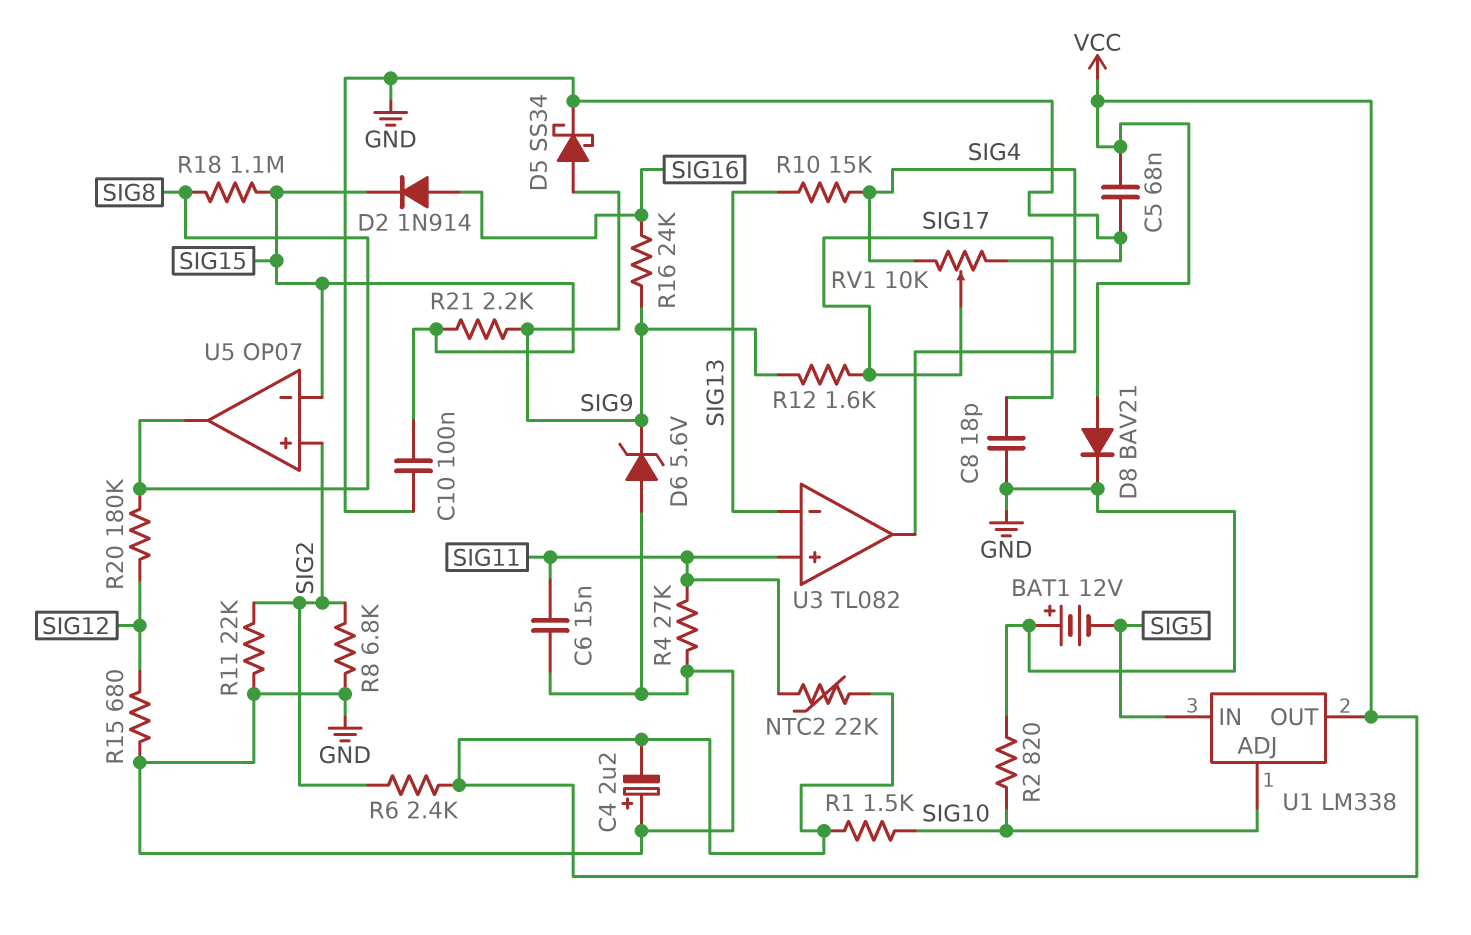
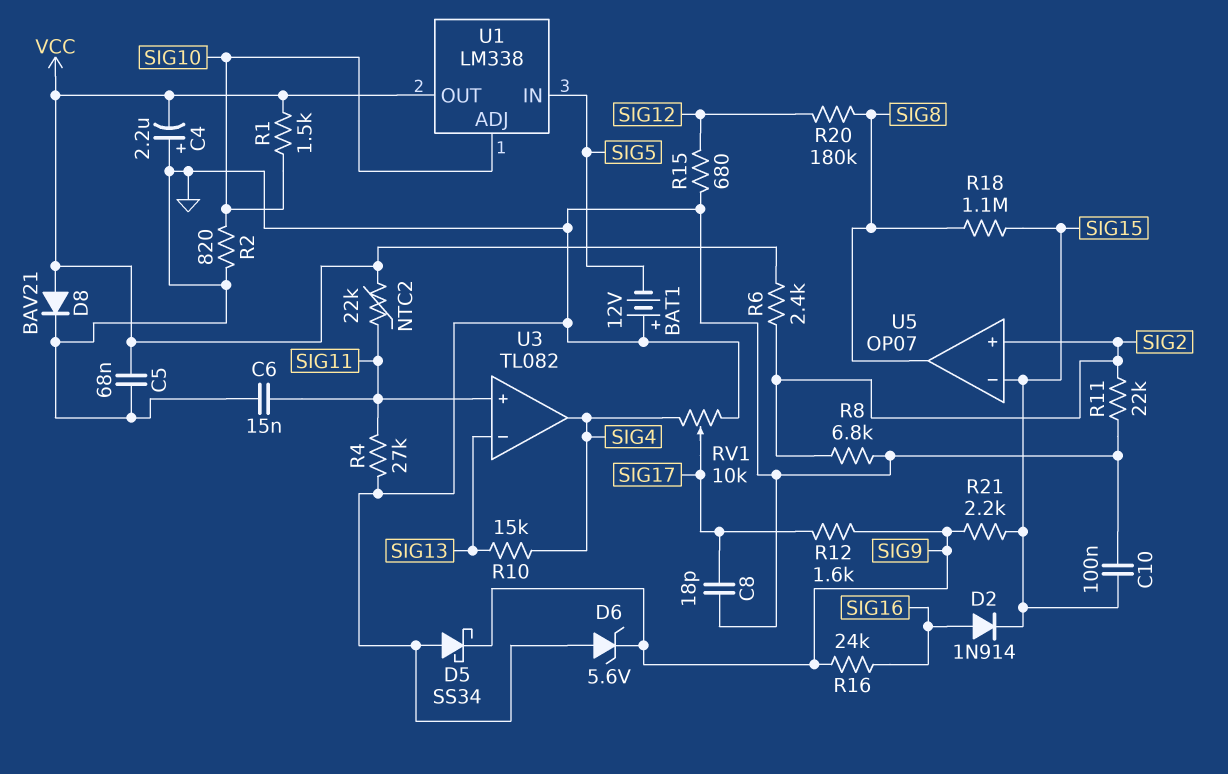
D5: schottky SS34 (A SIG9, K GND) -> schottky SS34 (A GND, K SIG9)

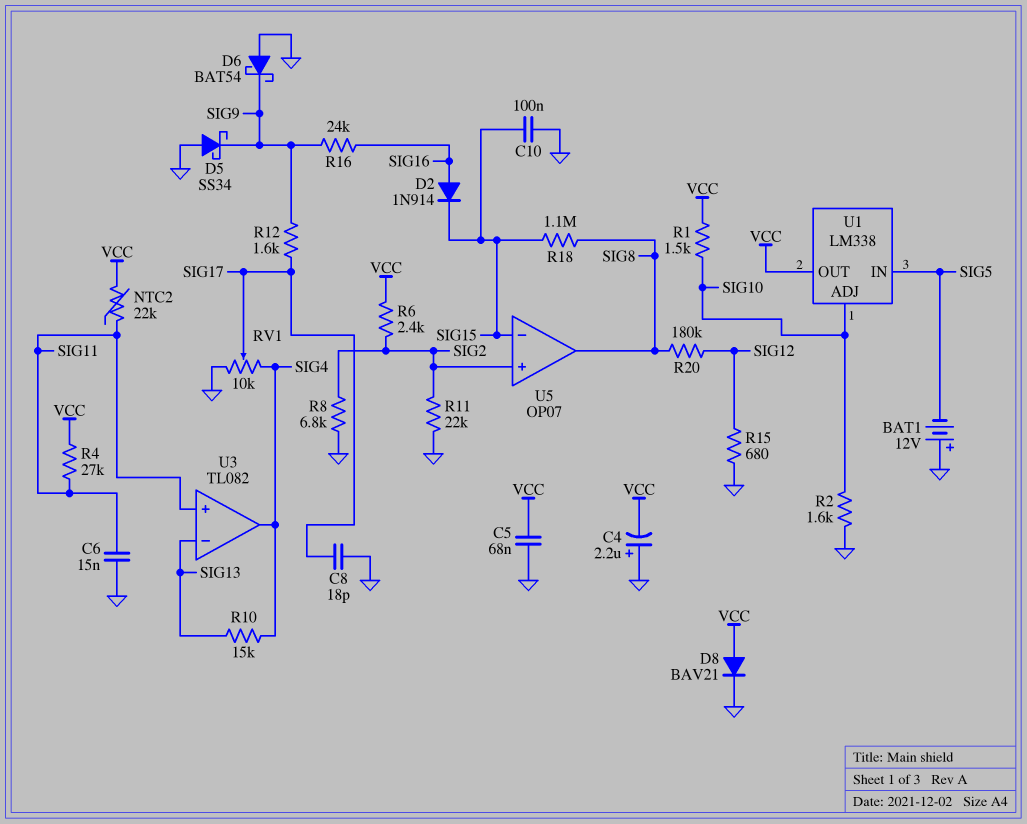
D6: zener 5.6V (A GND, K SIG9) -> schottky BAT54 (A GND, K SIG9)
R2: 820 (GND, SIG10) -> 1.6k (GND, SIG10)
R4: 27k (GND, SIG11) -> 27k (SIG11, VCC)
R21: 2.2k (SIG9, SIG15) -> none

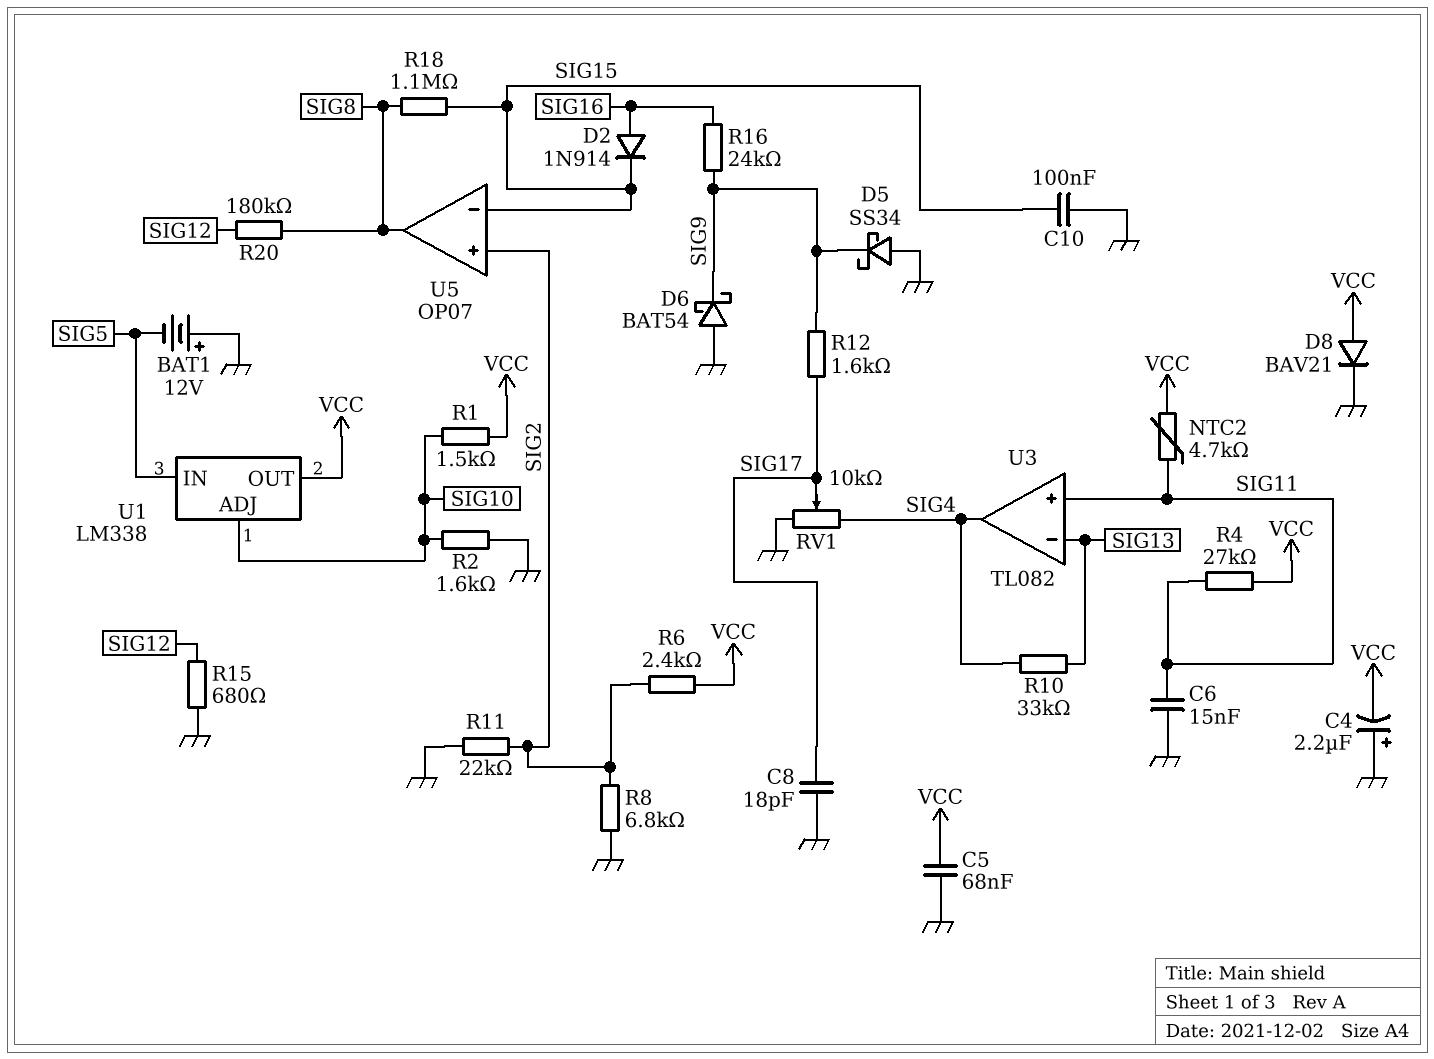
NTC2: 22k (SIG11, VCC) -> 4.7k (SIG11, VCC)
R10: 15k (SIG4, SIG13) -> 33k (SIG4, SIG13)

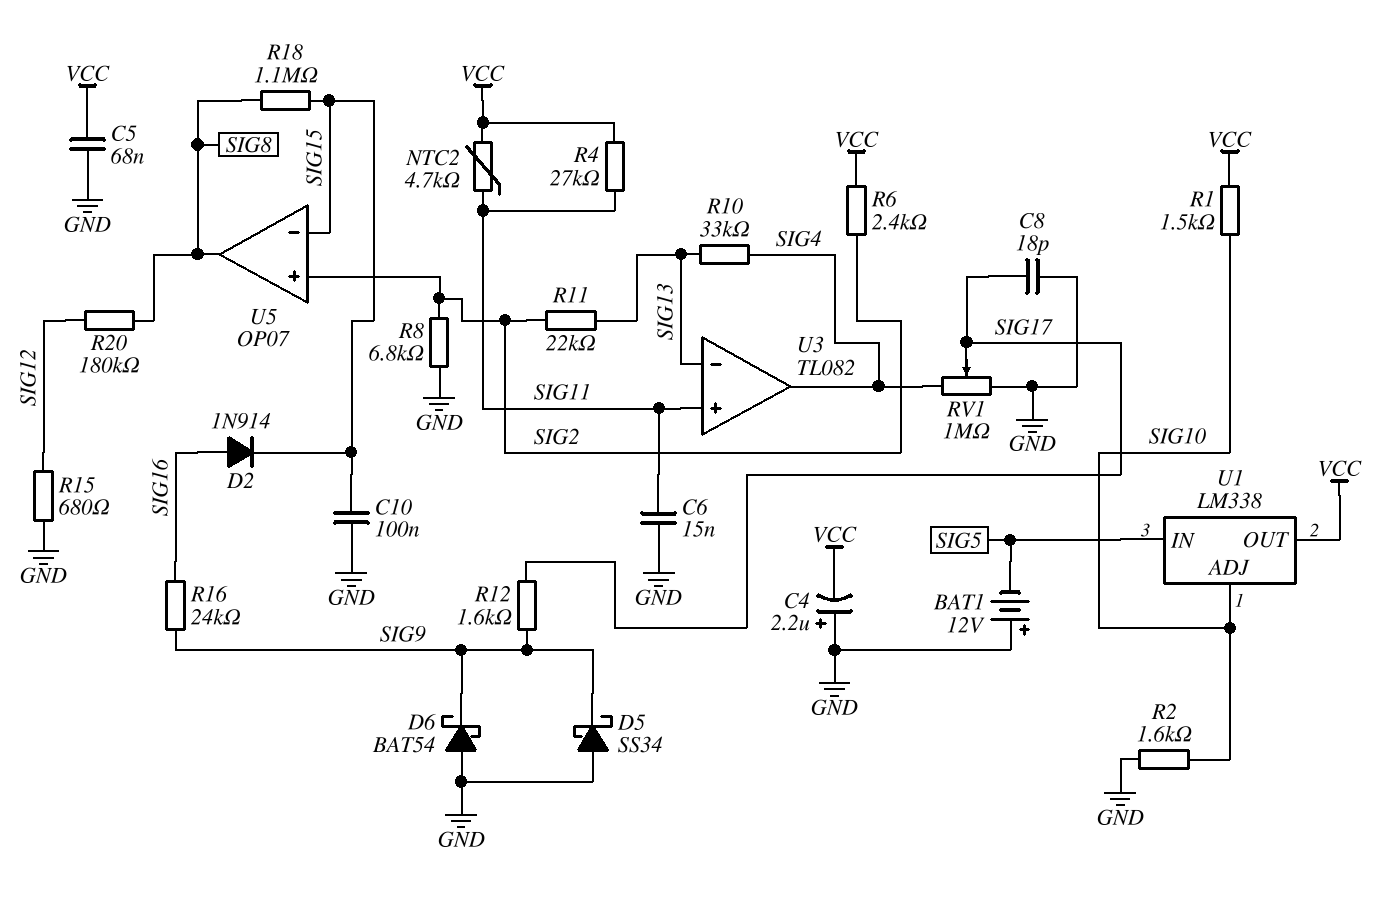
D8: diode BAV21 (A VCC, K GND) -> none
R11: 22k (GND, SIG2) -> 22k (SIG2, SIG13)
RV1: 10k (GND, SIG4, wiper SIG17) -> 1M (GND, SIG4, wiper SIG17)

